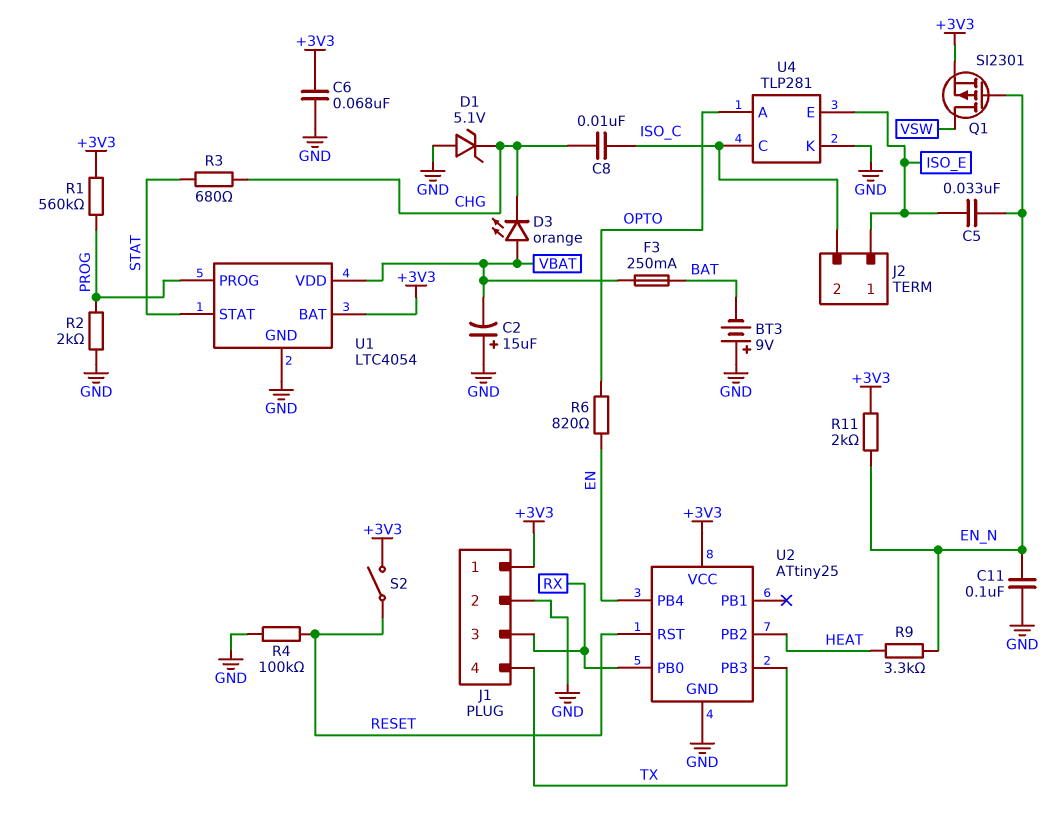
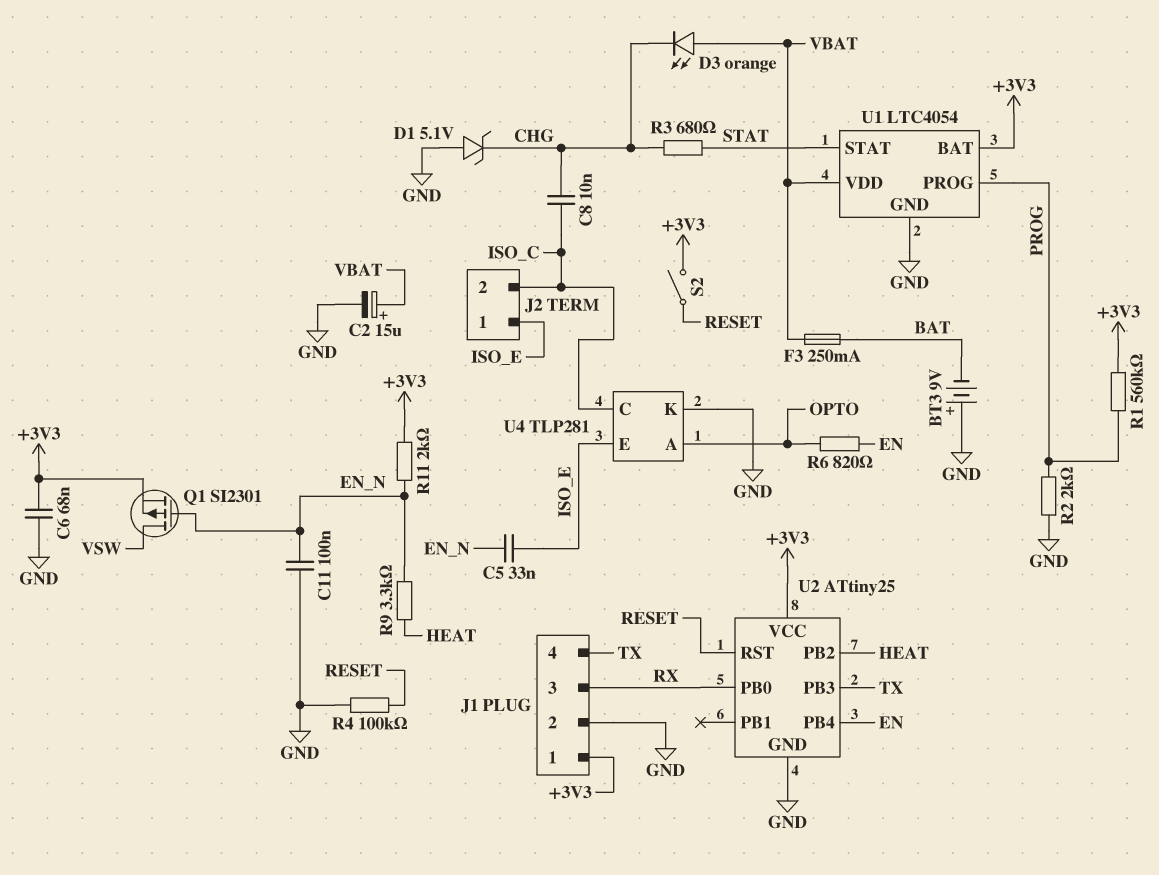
C2: 15uF (plus GND, minus VBAT) -> 15uF (plus VBAT, minus GND)

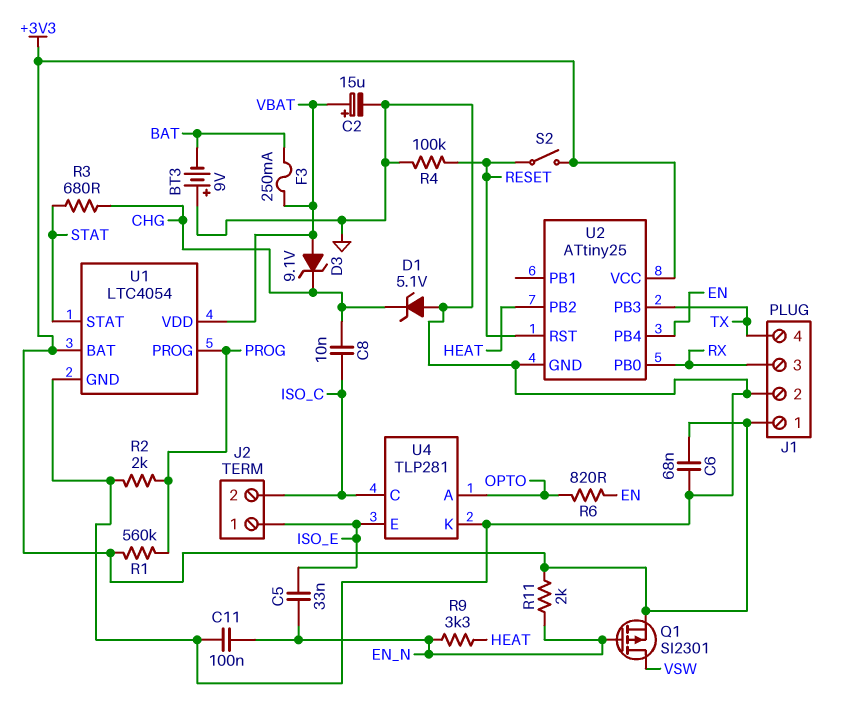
D3: LED orange (A VBAT, K CHG) -> zener 9.1V (A VBAT, K CHG)

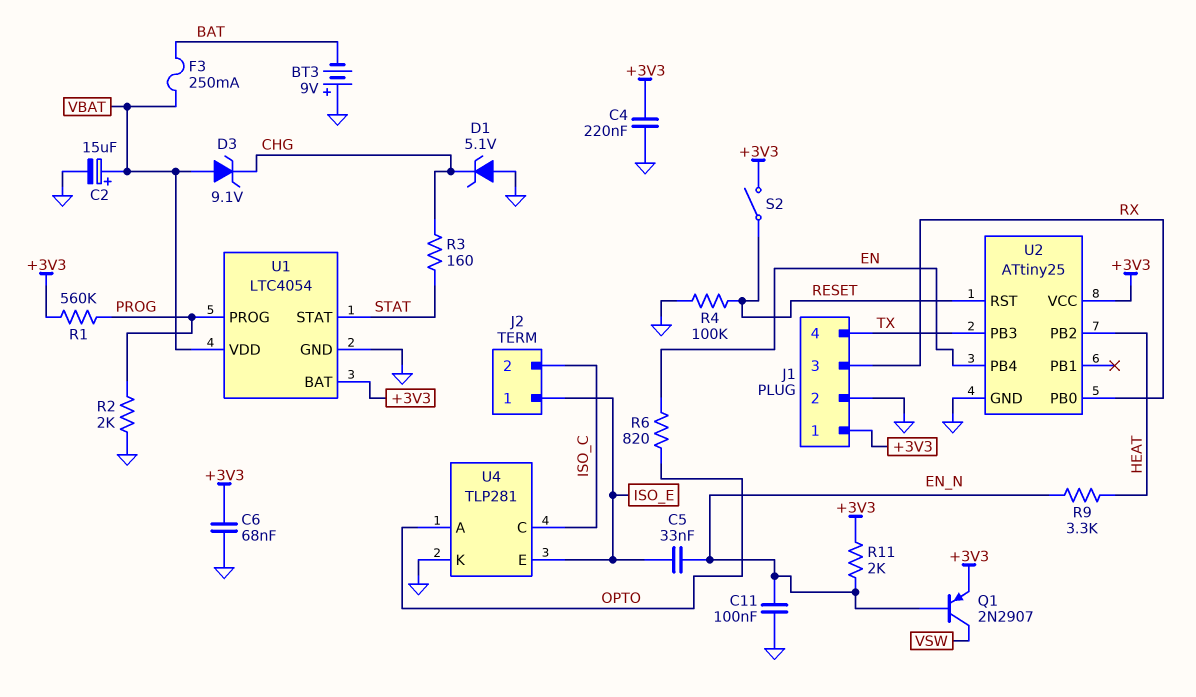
C4: none -> 220nF (+3V3, GND)
C8: 10nF (CHG, ISO_C) -> none
Q1: PMOS SI2301 (G EN_N, D VSW, S +3V3) -> PNP 2N2907 (B EN_N, C VSW, E +3V3)
R3: 680 (CHG, STAT) -> 160 (CHG, STAT)

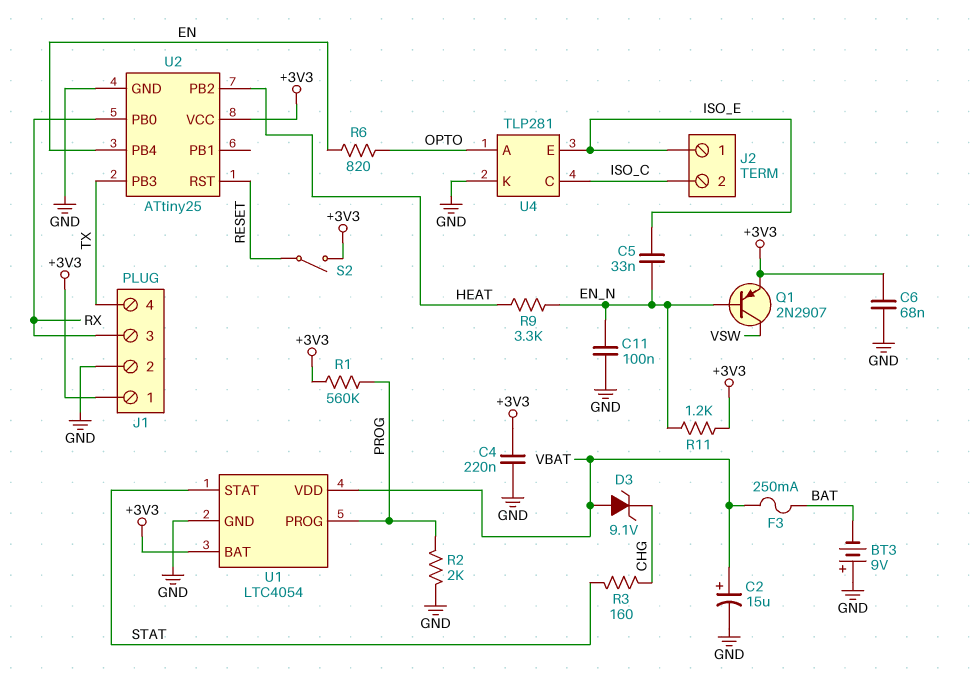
D1: zener 5.1V (A GND, K CHG) -> none
R4: 100k (GND, RESET) -> none
R11: 2k (+3V3, EN_N) -> 1.2k (+3V3, EN_N)

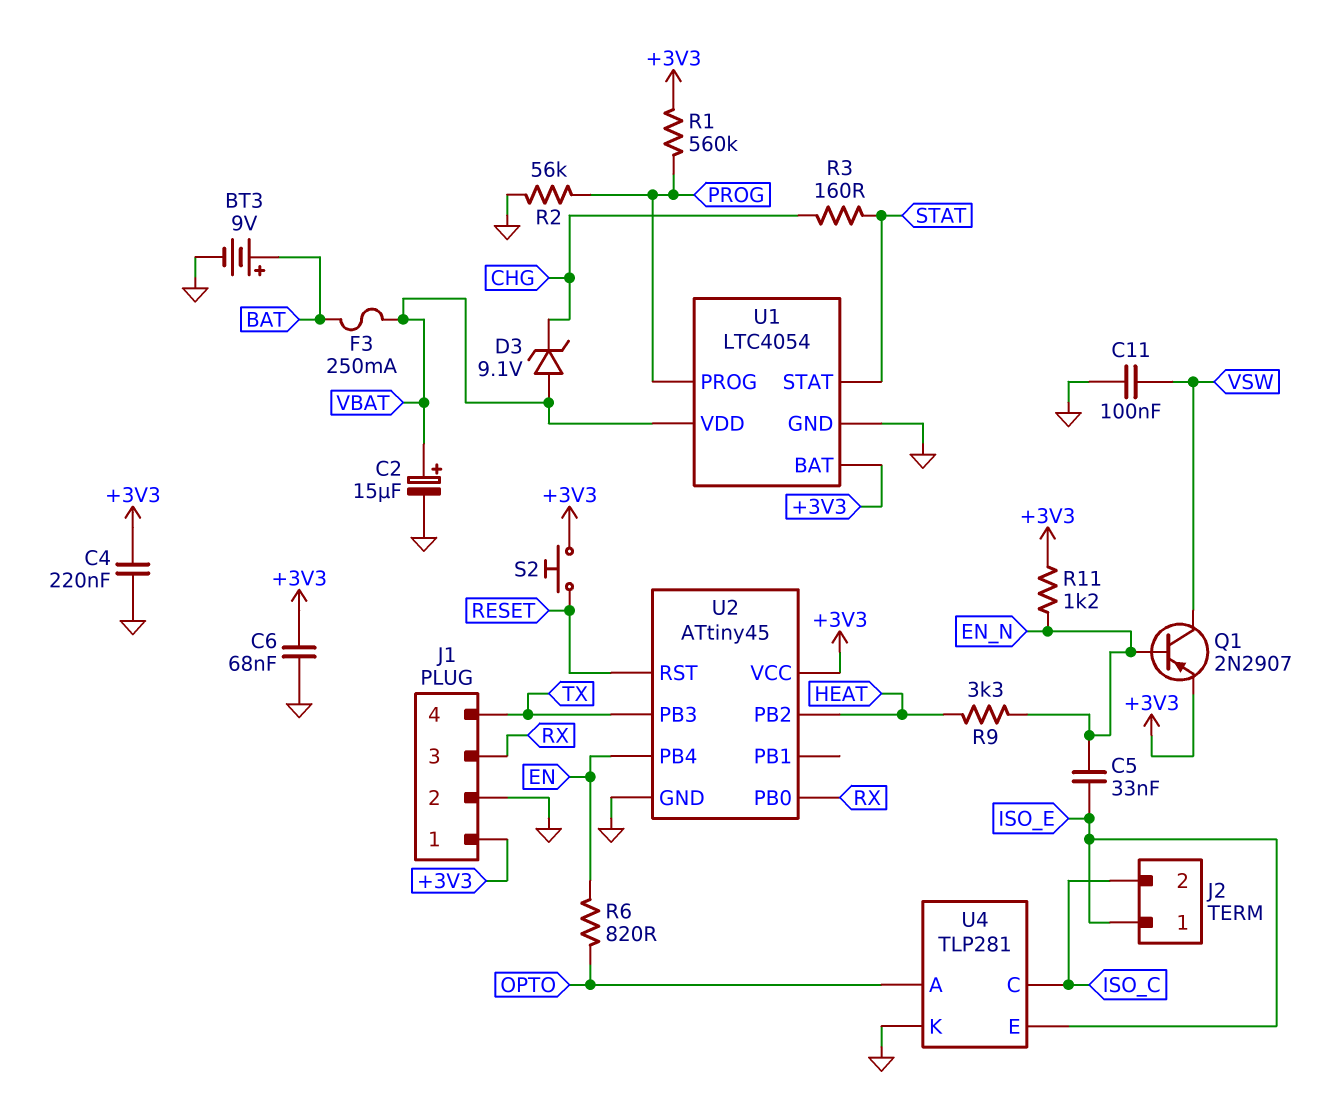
BT3: 9V (plus GND, minus BAT) -> 9V (plus BAT, minus GND)
C11: 100nF (EN_N, GND) -> 100nF (GND, VSW)
R2: 2k (GND, PROG) -> 56k (GND, PROG)
S2: switch (+3V3, RESET) -> button (+3V3, RESET)
U2: ATtiny25 -> ATtiny45

